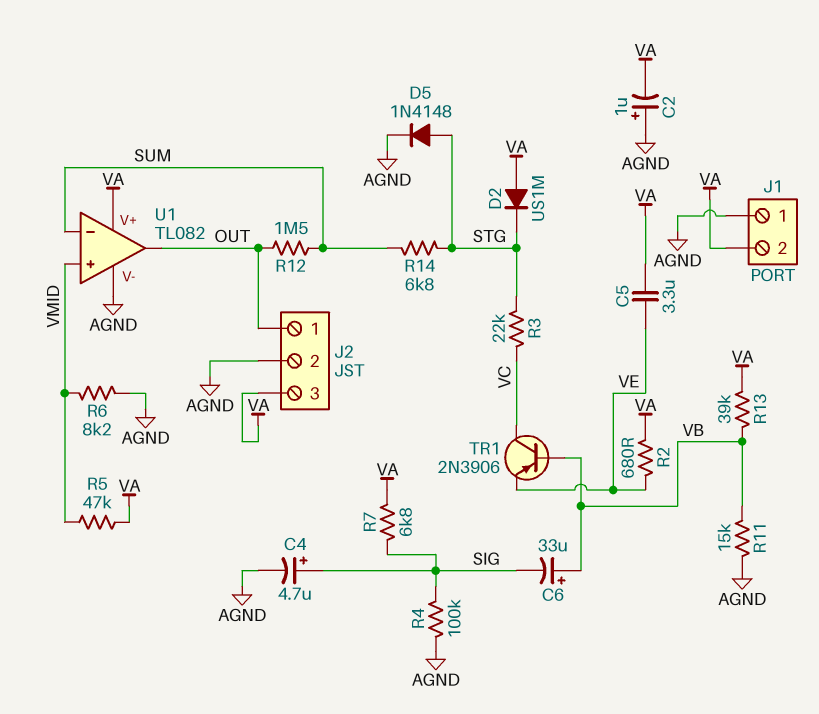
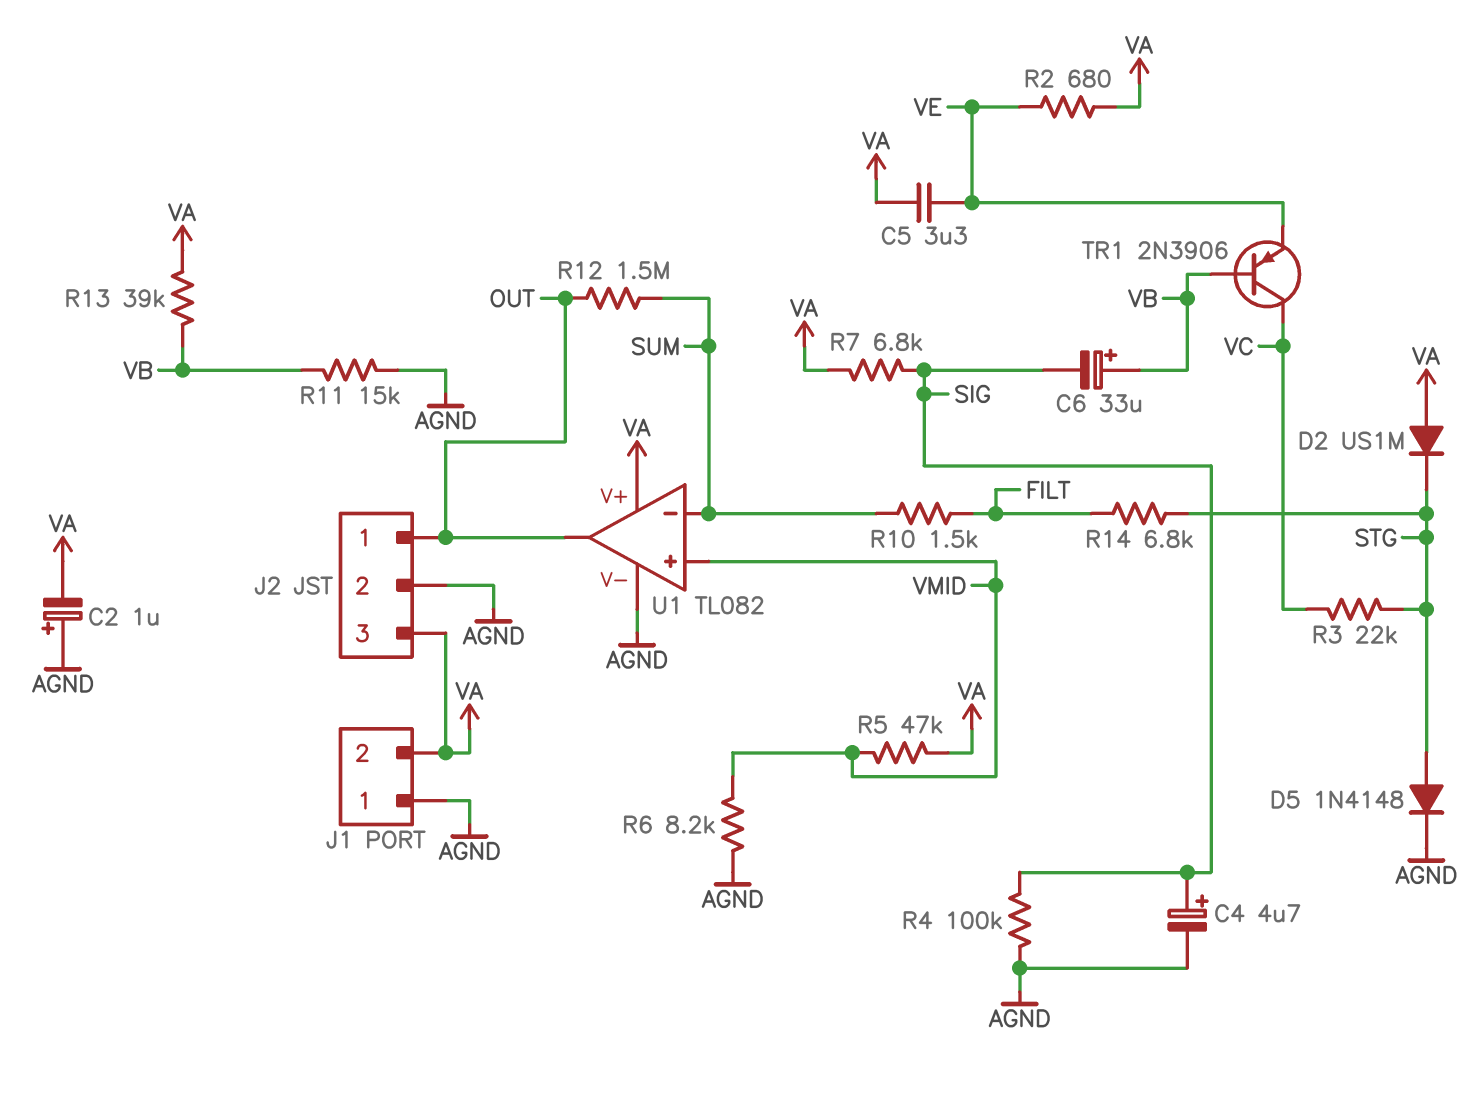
R10: none -> 1.5k (FILT, SUM)
R14: 6.8k (STG, SUM) -> 6.8k (FILT, STG)

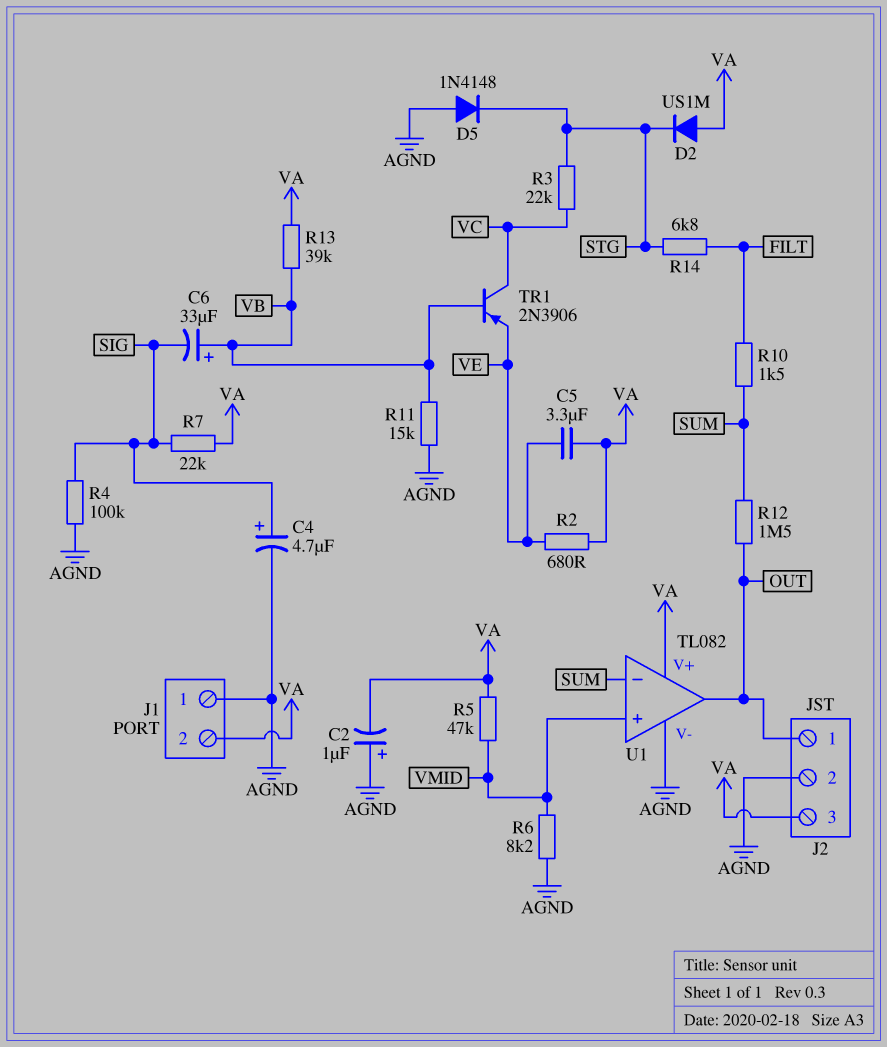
D5: diode 1N4148 (A STG, K AGND) -> diode 1N4148 (A AGND, K STG)
R7: 6.8k (SIG, VA) -> 22k (SIG, VA)

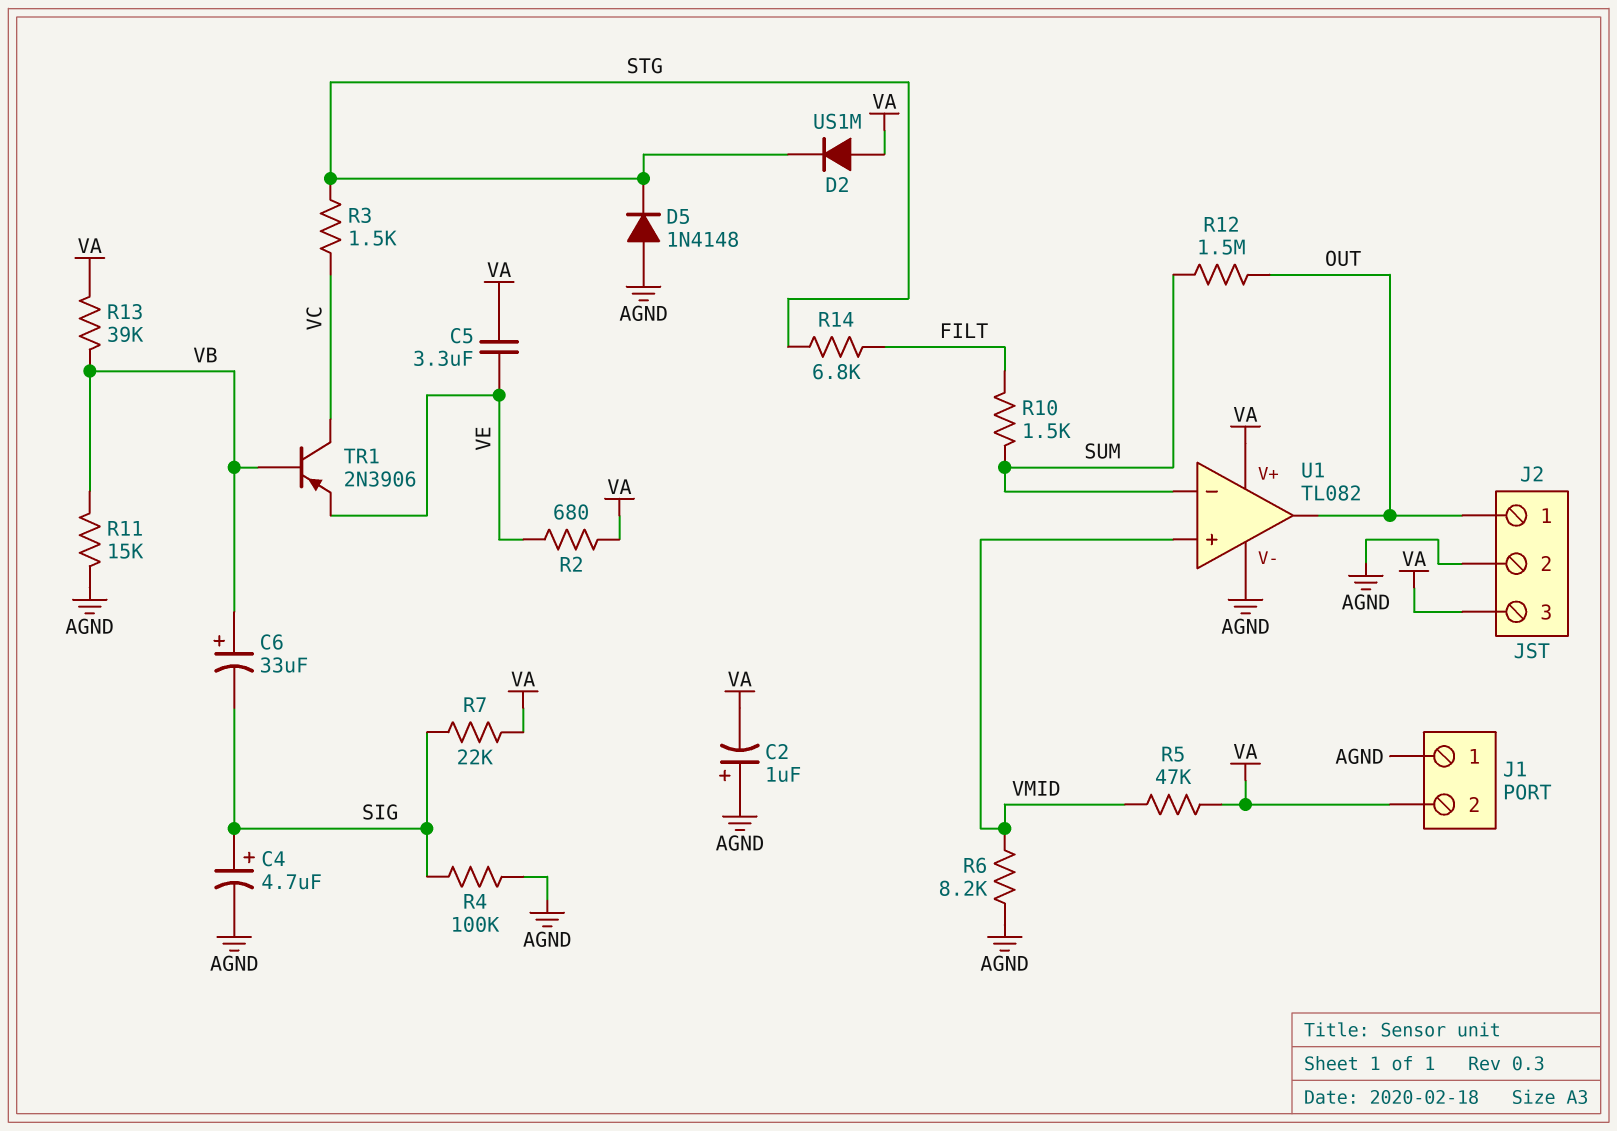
R3: 22k (STG, VC) -> 1.5k (STG, VC)

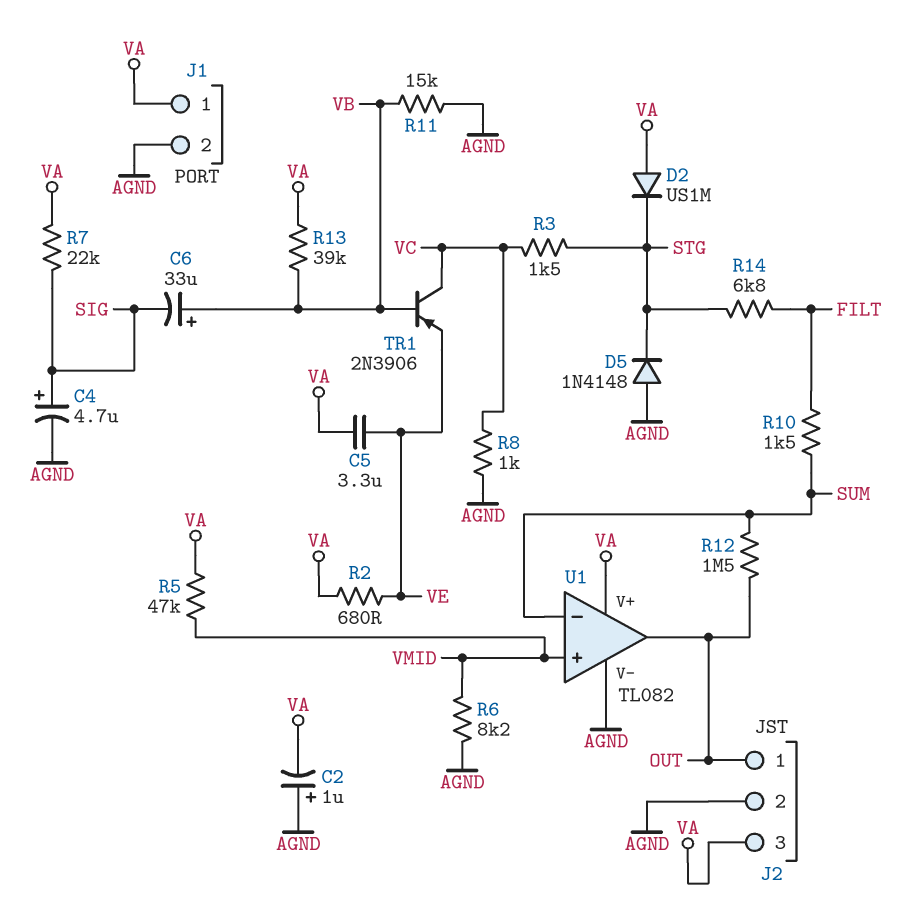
J1 pin 1: AGND -> VA
J1 pin 2: VA -> AGND
R4: 100k (AGND, SIG) -> none
R8: none -> 1k (AGND, VC)

